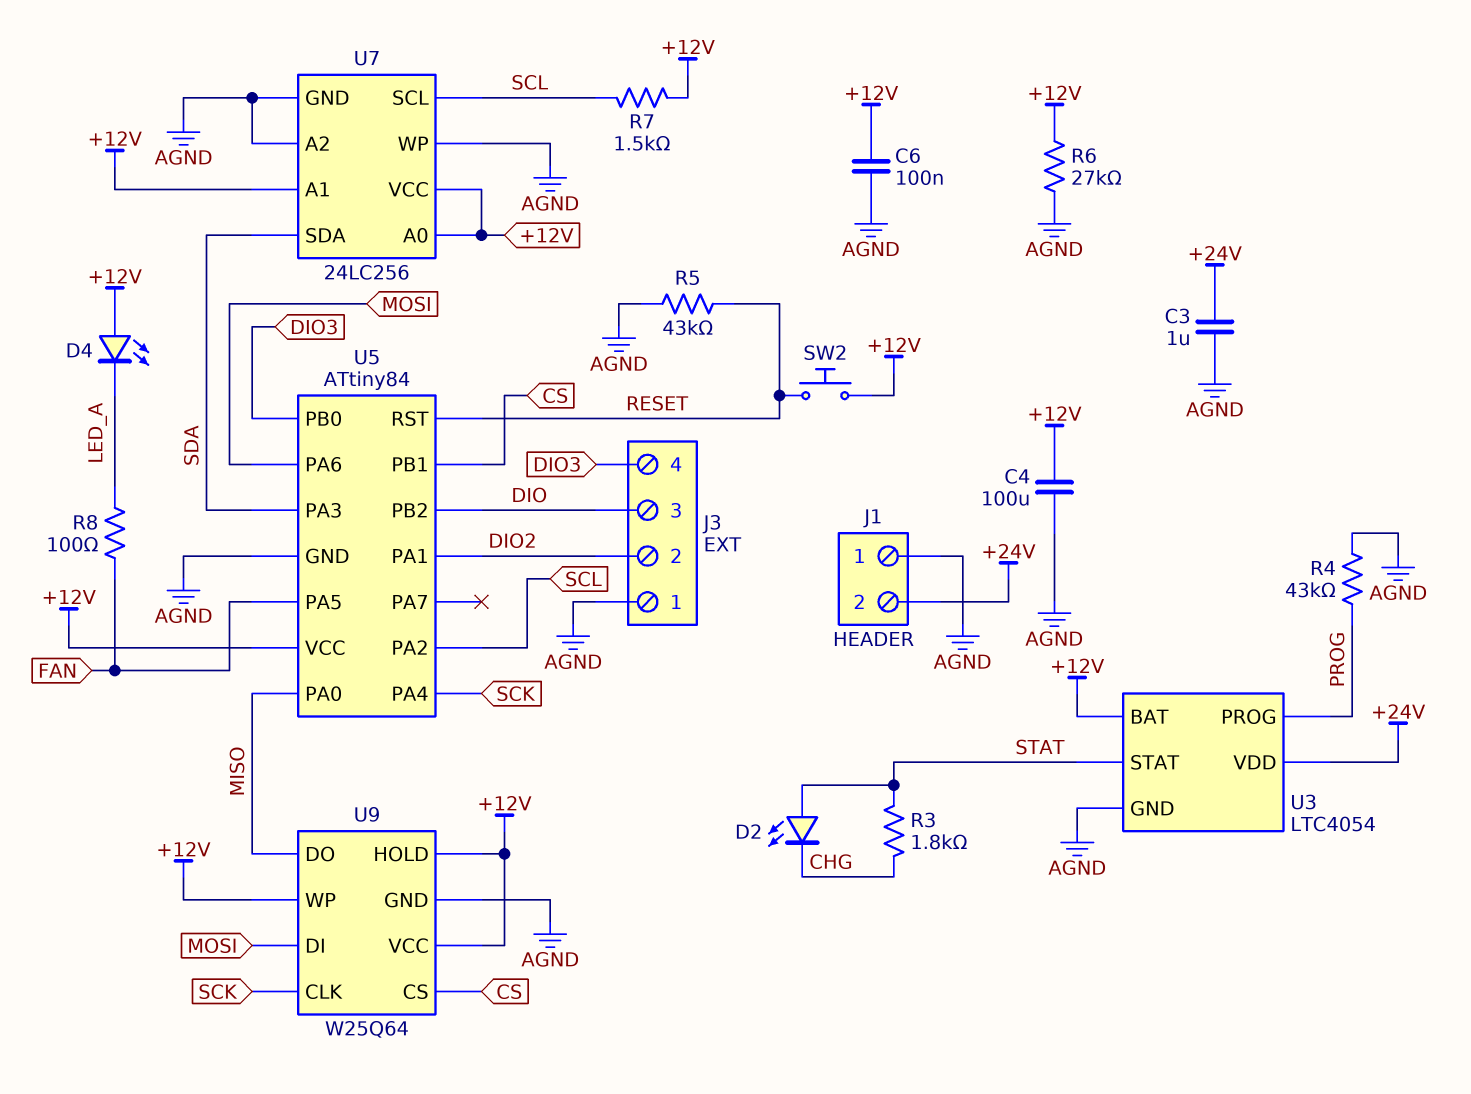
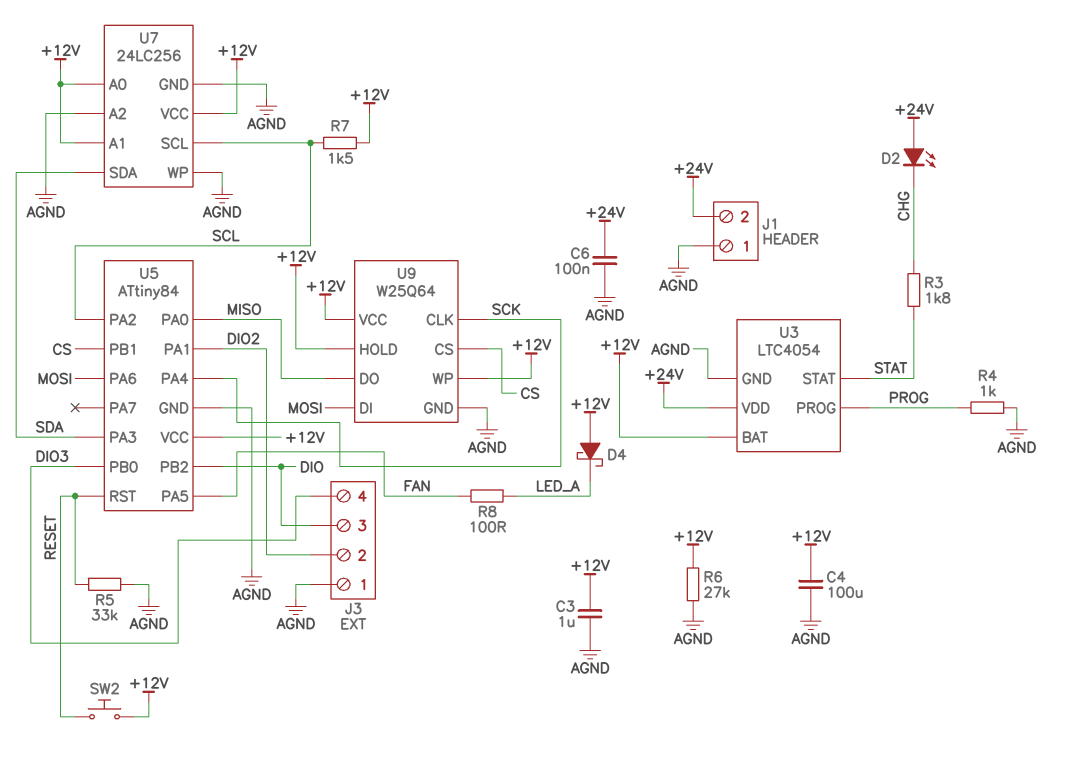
C3: 1uF (+24V, AGND) -> 1uF (+12V, AGND)
C6: 100nF (+12V, AGND) -> 100nF (+24V, AGND)
D2: LED (A STAT, K CHG) -> LED (A +24V, K CHG)
D4: LED (A +12V, K LED_A) -> schottky (A +12V, K LED_A)
R4: 43k (AGND, PROG) -> 1k (AGND, PROG)
R5: 43k (AGND, RESET) -> 33k (AGND, RESET)

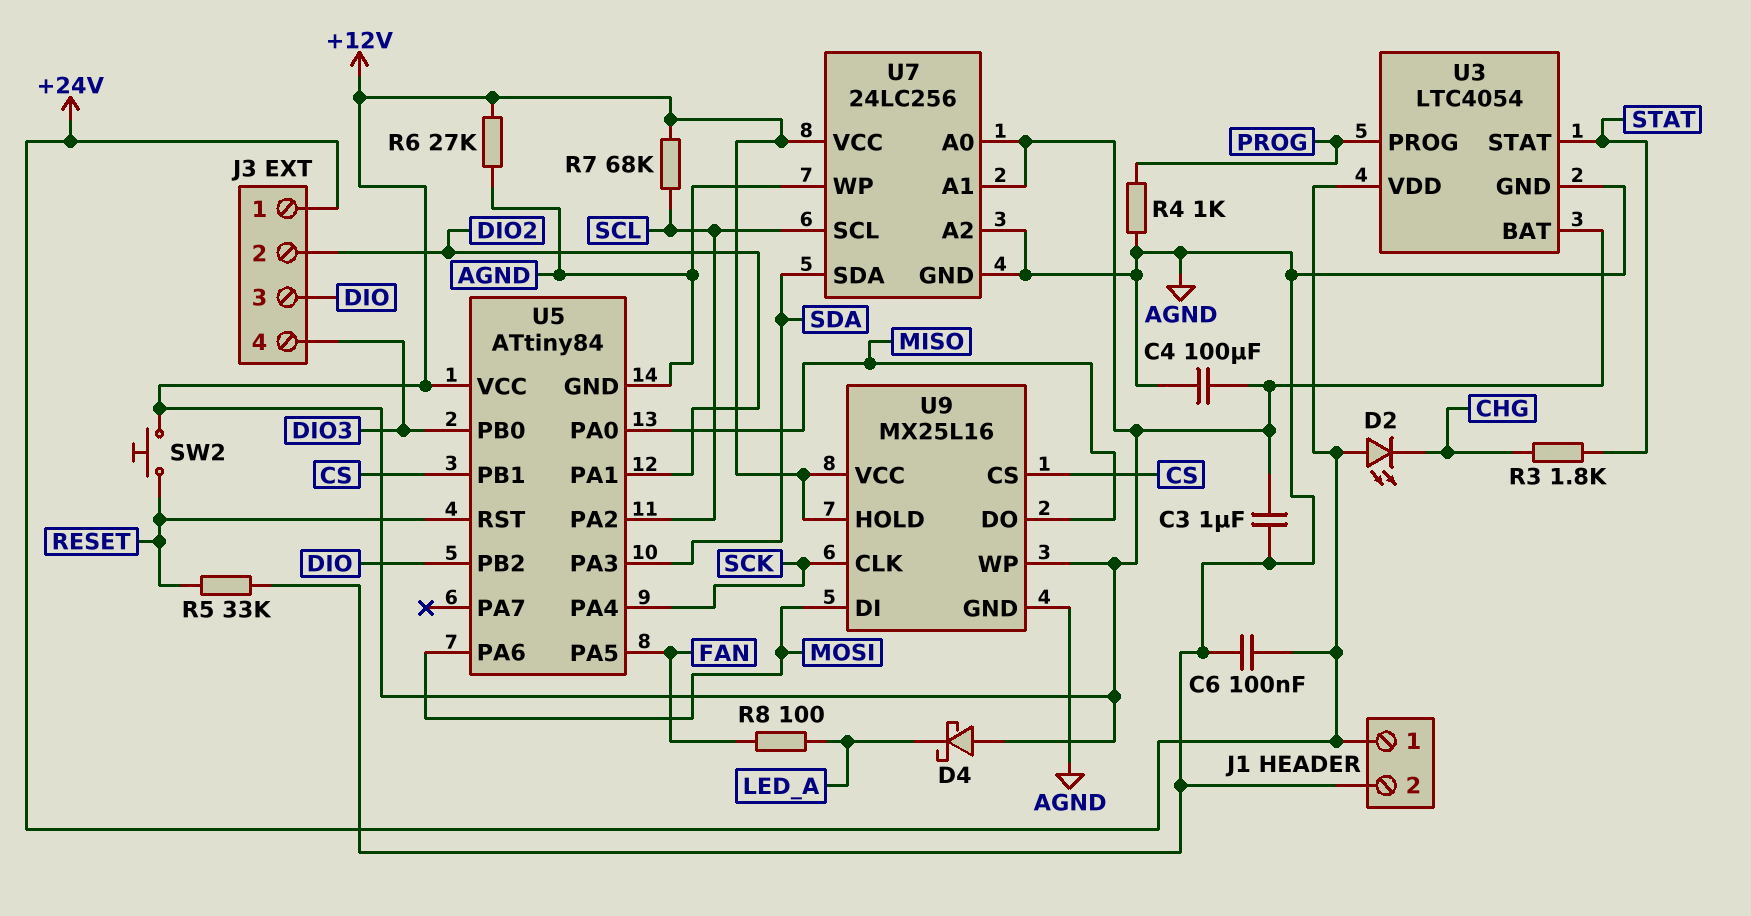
J1 pin 1: AGND -> +24V
J1 pin 2: +24V -> AGND
J3 pin 1: AGND -> +24V
R7: 1.5k (+12V, SCL) -> 68k (+12V, SCL)
U9: W25Q64 -> MX25L16

